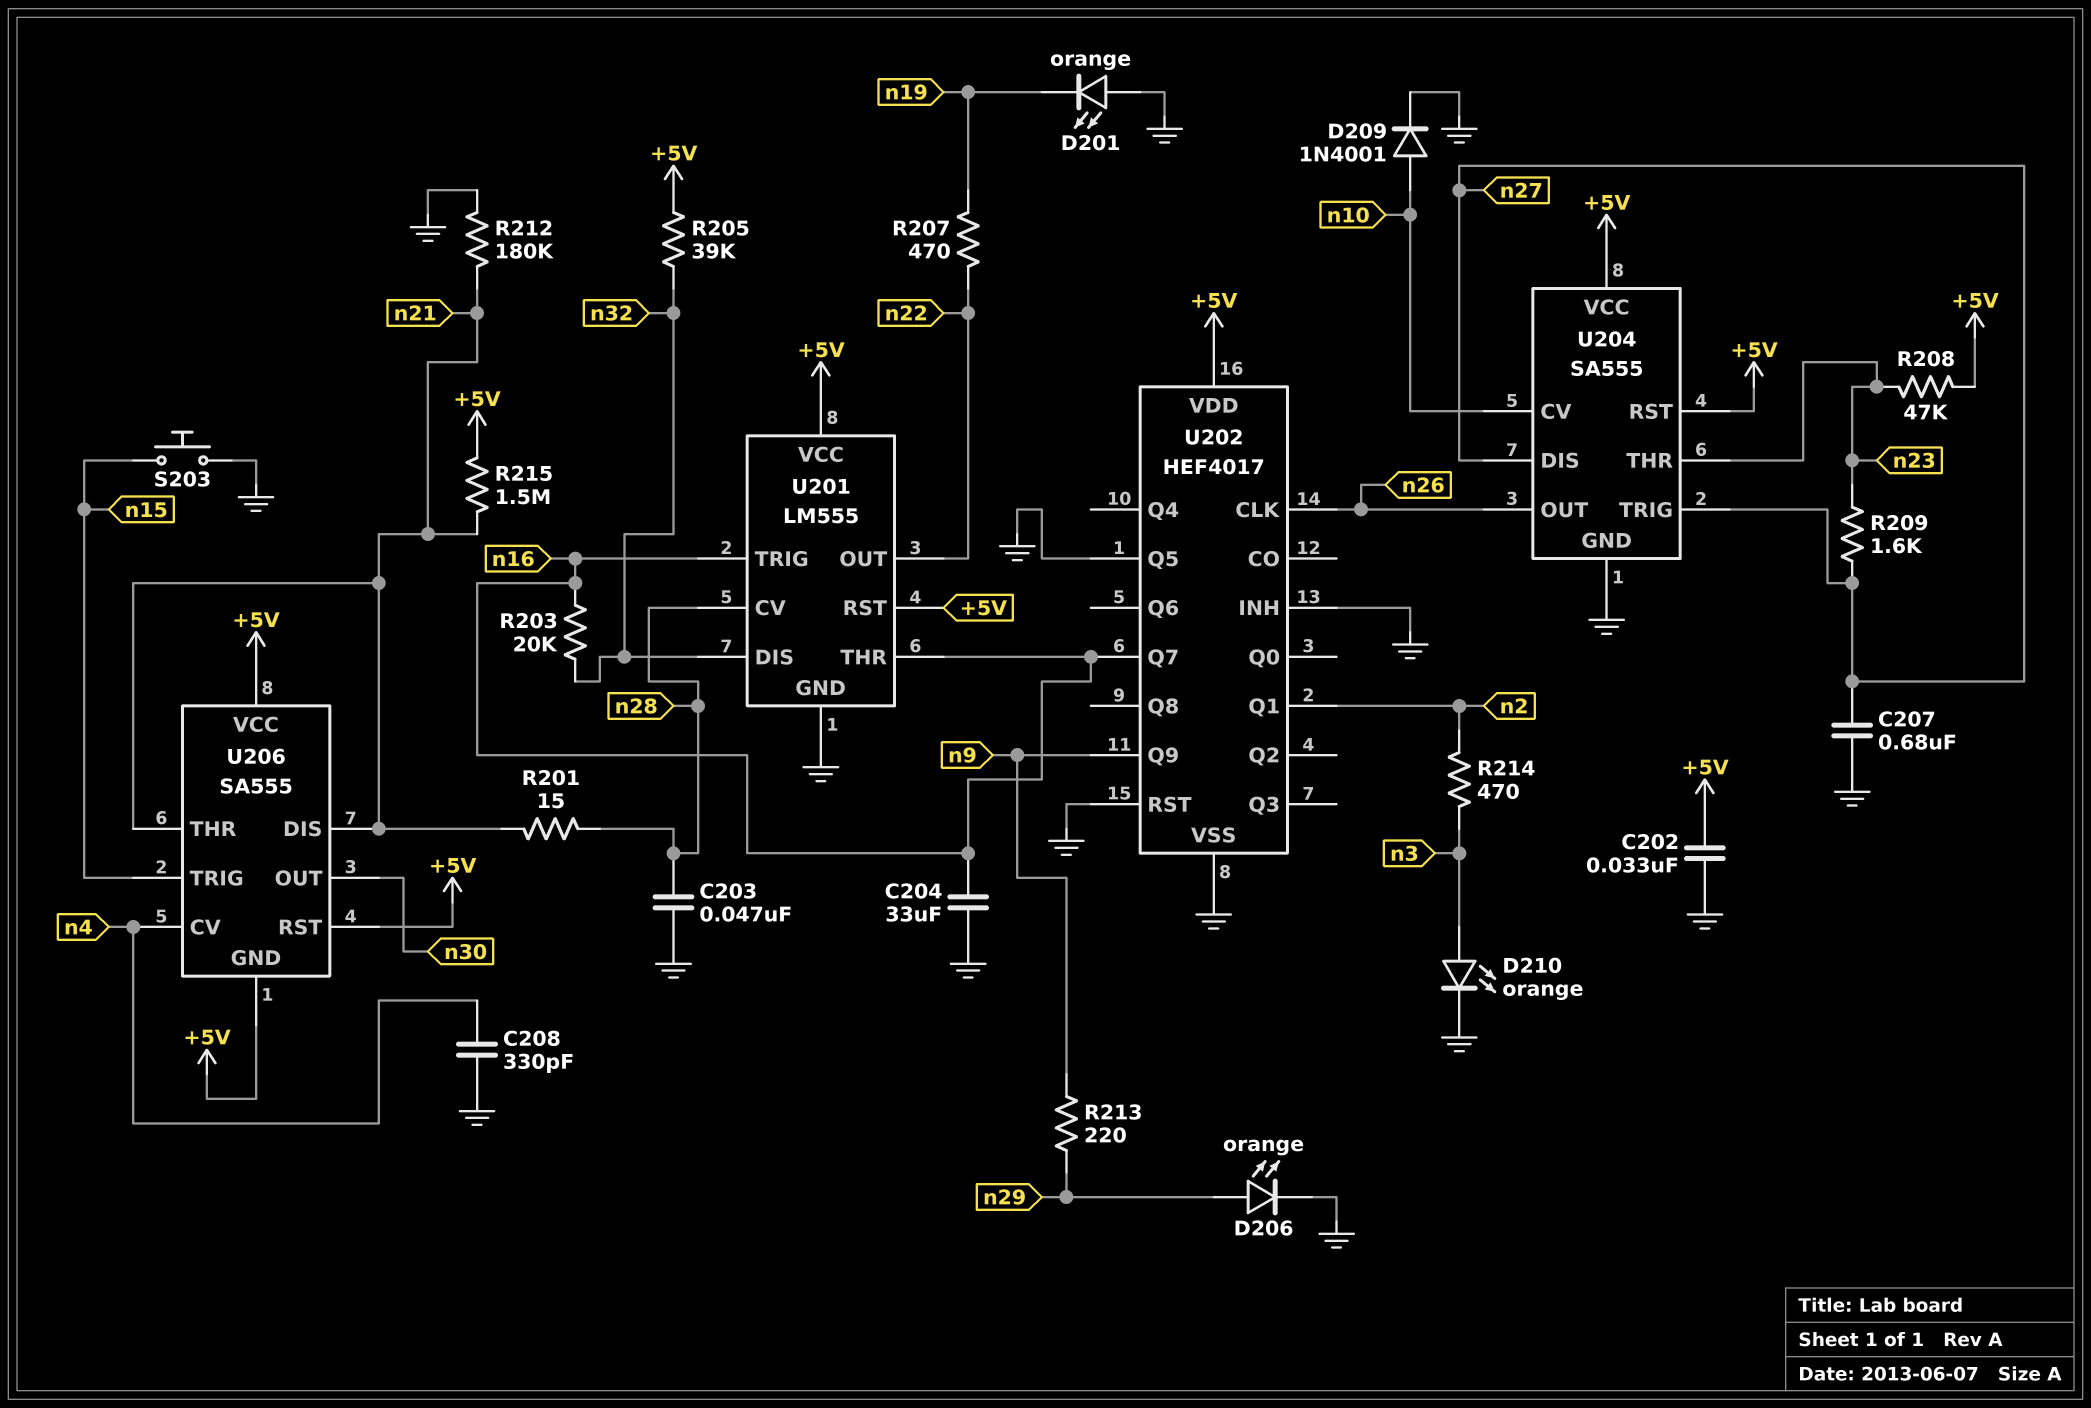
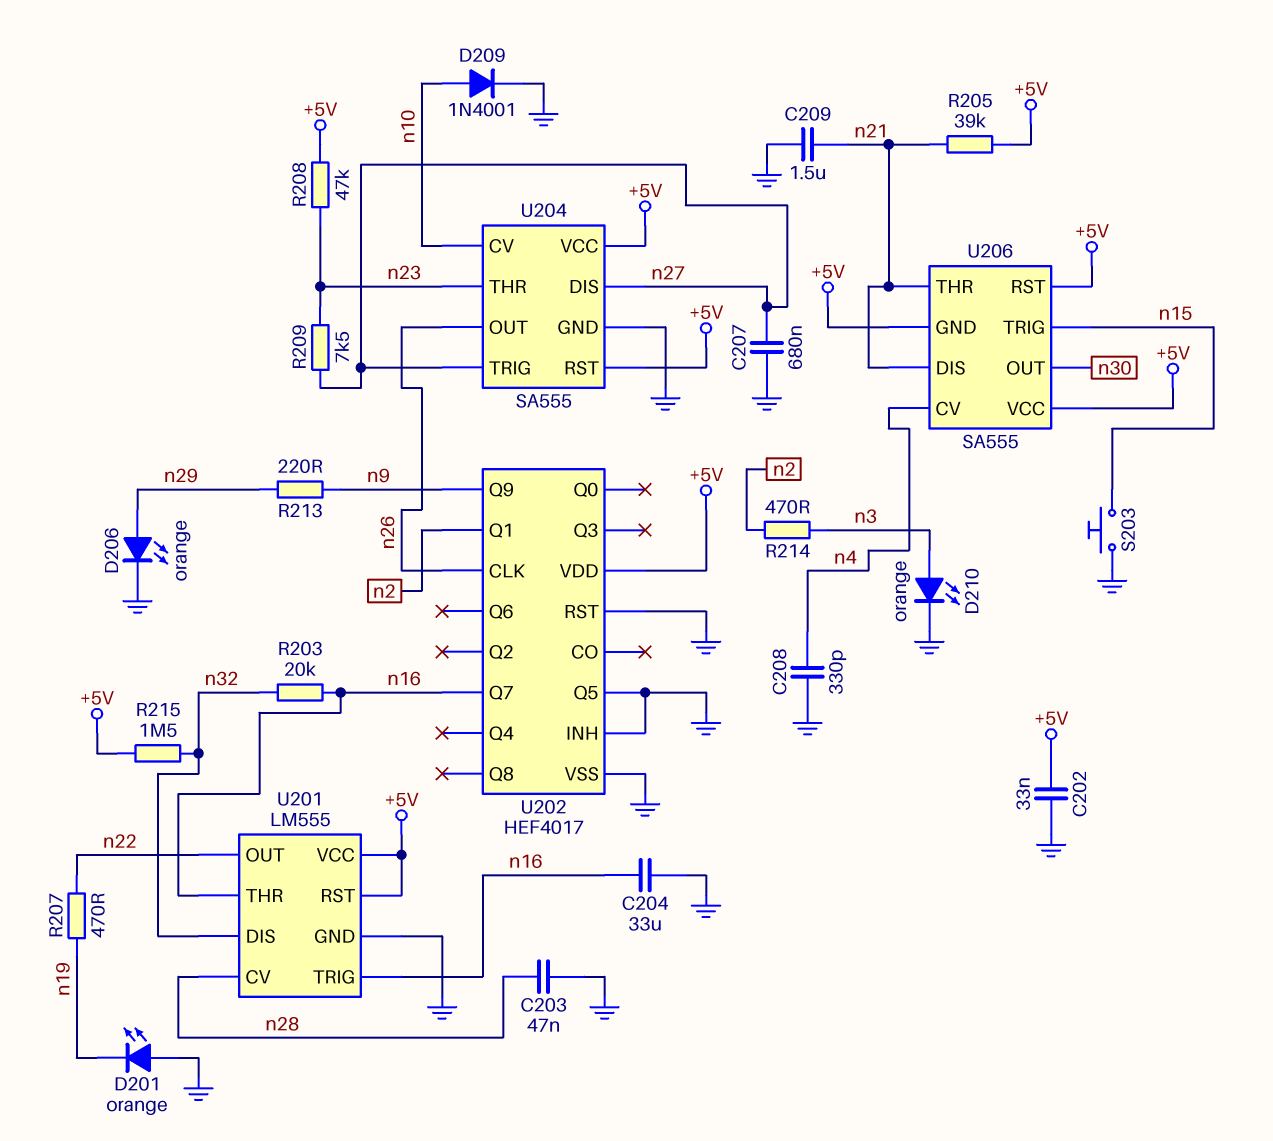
C209: none -> 1.5uF (GND, n21)
R201: 15 (n21, n28) -> none
R205: 39k (+5V, n32) -> 39k (+5V, n21)
R209: 1.6k (n23, n27) -> 7.5k (n23, n27)
R212: 180k (GND, n21) -> none
R215: 1.5M (+5V, n21) -> 1.5M (+5V, n32)

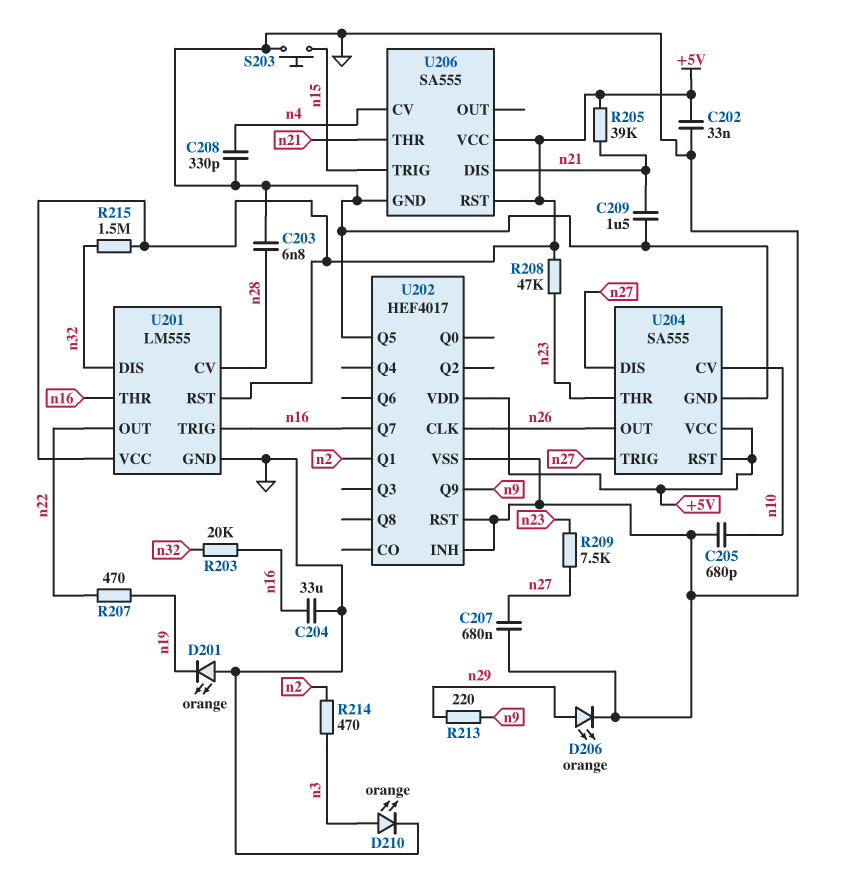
C203: 47nF (GND, n28) -> 6.8nF (GND, n28)
C205: none -> 680pF (GND, n10)
D209: diode 1N4001 (A n10, K GND) -> none
U206 pin GND: +5V -> GND
U206 pin OUT: n30 -> none

